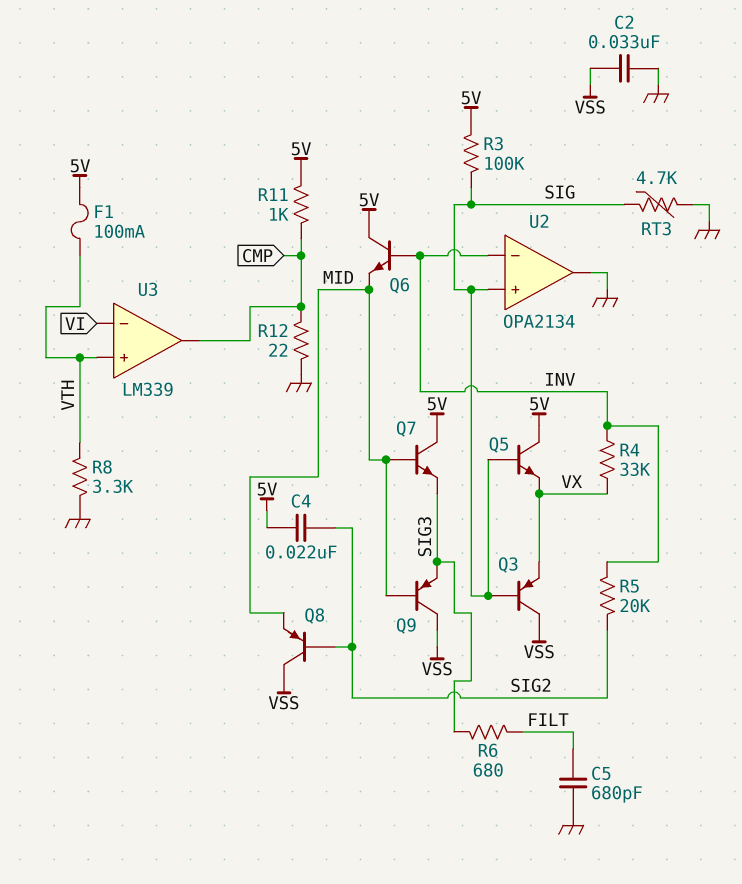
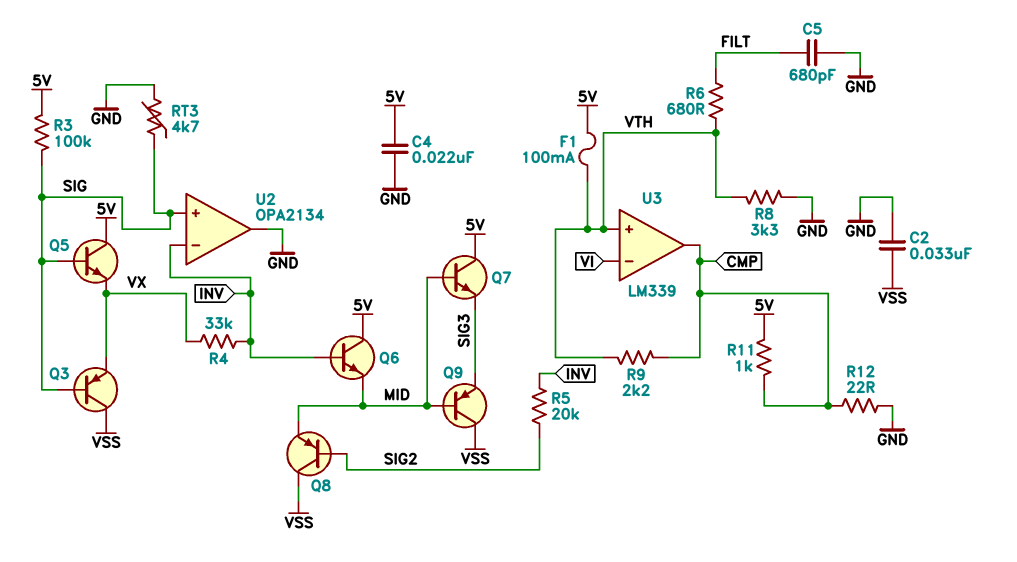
C4: 22nF (5V, SIG2) -> 22nF (5V, GND)
R6: 680 (FILT, SIG3) -> 680 (FILT, VTH)
R9: none -> 2.2k (CMP, VTH)

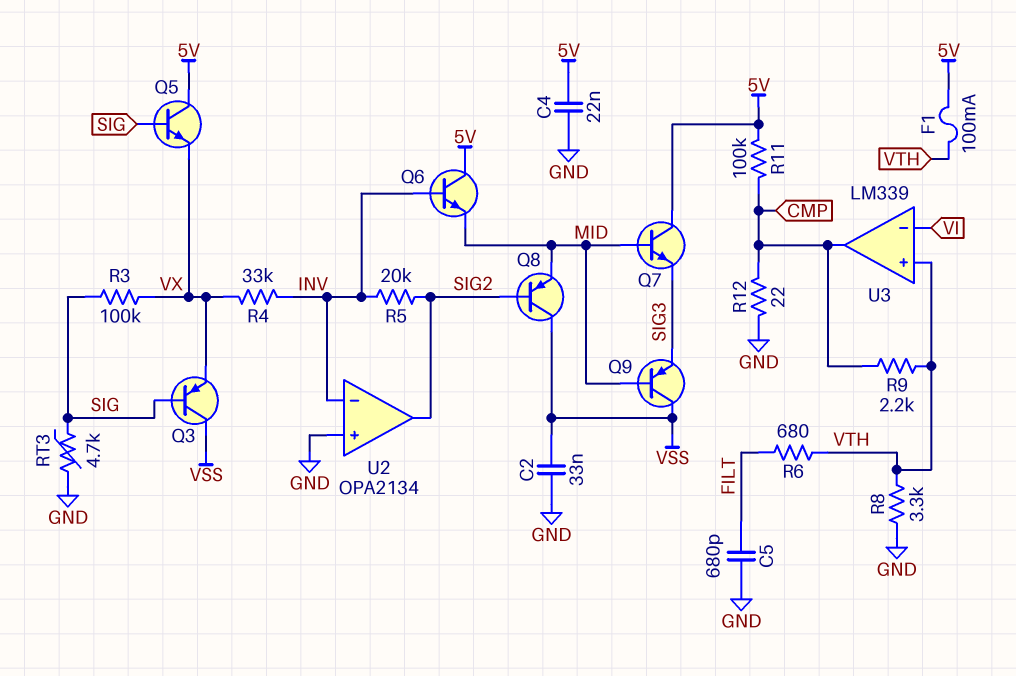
R3: 100k (5V, SIG) -> 100k (SIG, VX)
R11: 1k (5V, CMP) -> 100k (5V, CMP)
U2 pin in+: SIG -> GND
U2 pin out: GND -> SIG2

